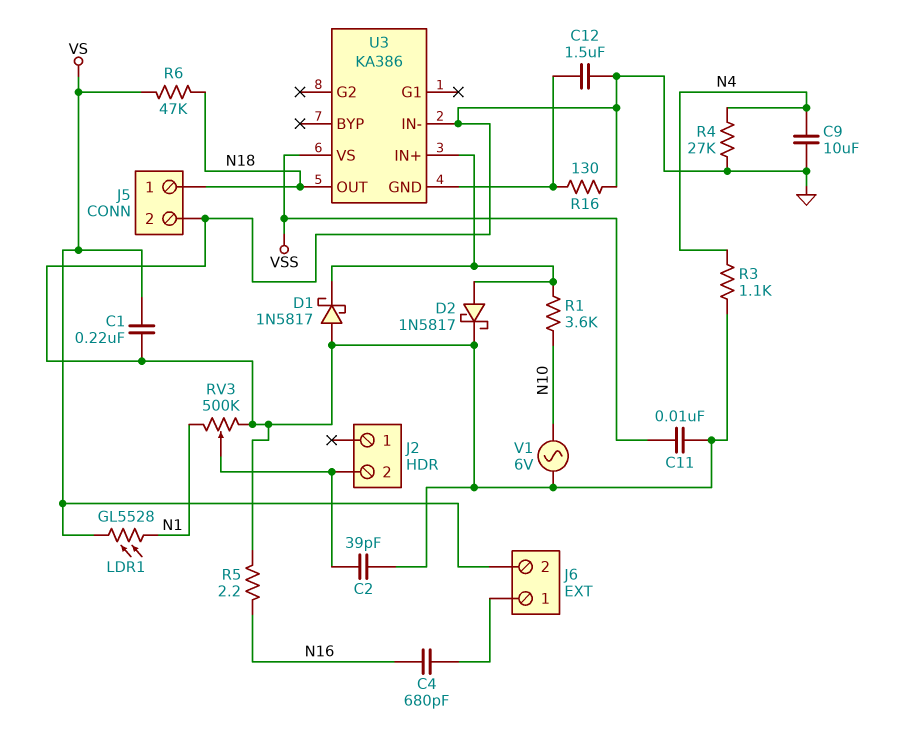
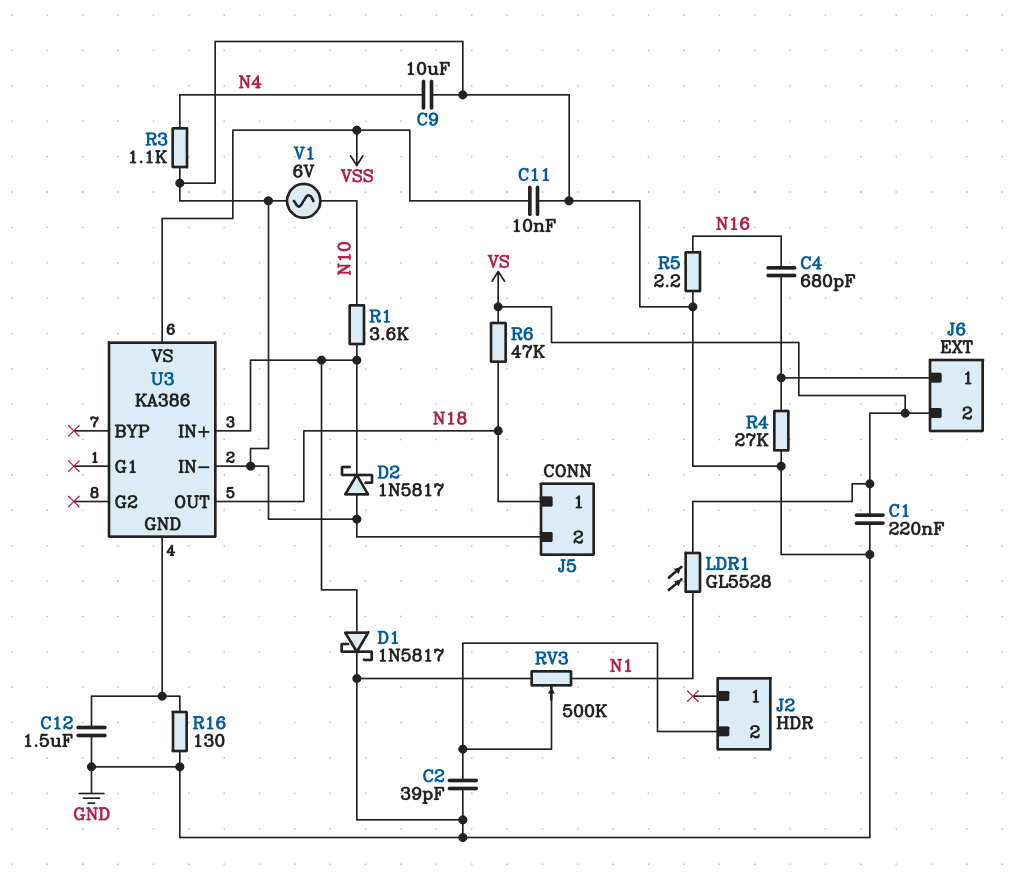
D1: schottky 1N5817 (A GND, K U3/IN+) -> schottky 1N5817 (A U3/IN+, K GND)
D2: schottky 1N5817 (A U3/IN+, K GND) -> schottky 1N5817 (A GND, K U3/IN+)
R4: 27k (GND, N4) -> 27k (GND, J6/1)

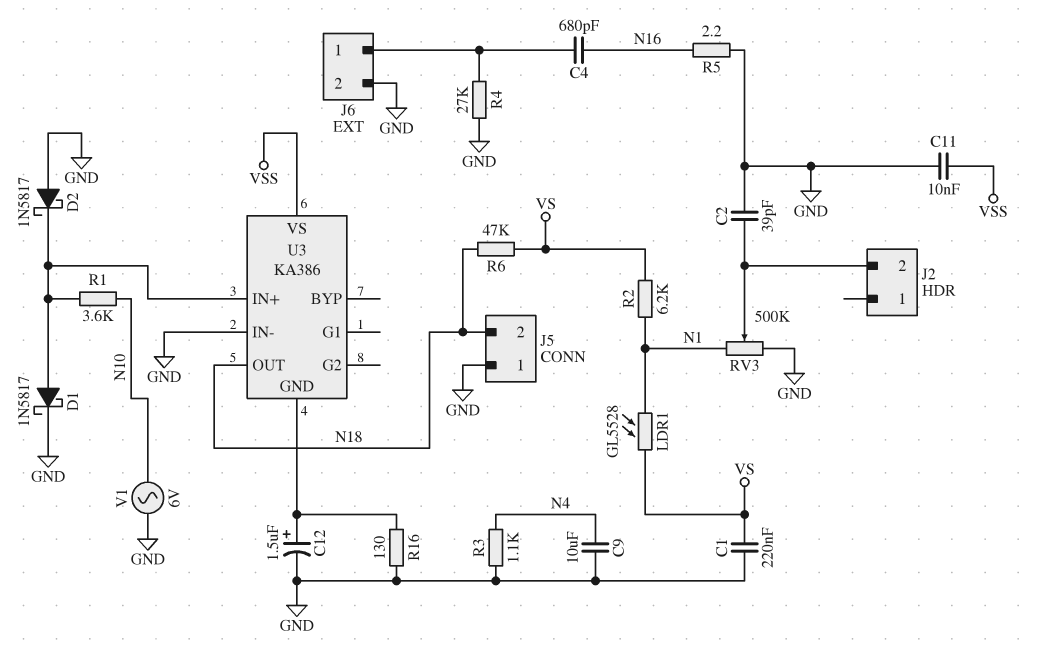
C12: 1.5uF (GND, U3/GND) -> 1.5uF (plus U3/GND, minus GND)
J5 pin 1: N18 -> GND
J5 pin 2: GND -> N18
J6 pin 2: VS -> GND
R2: none -> 6.2k (N1, VS)

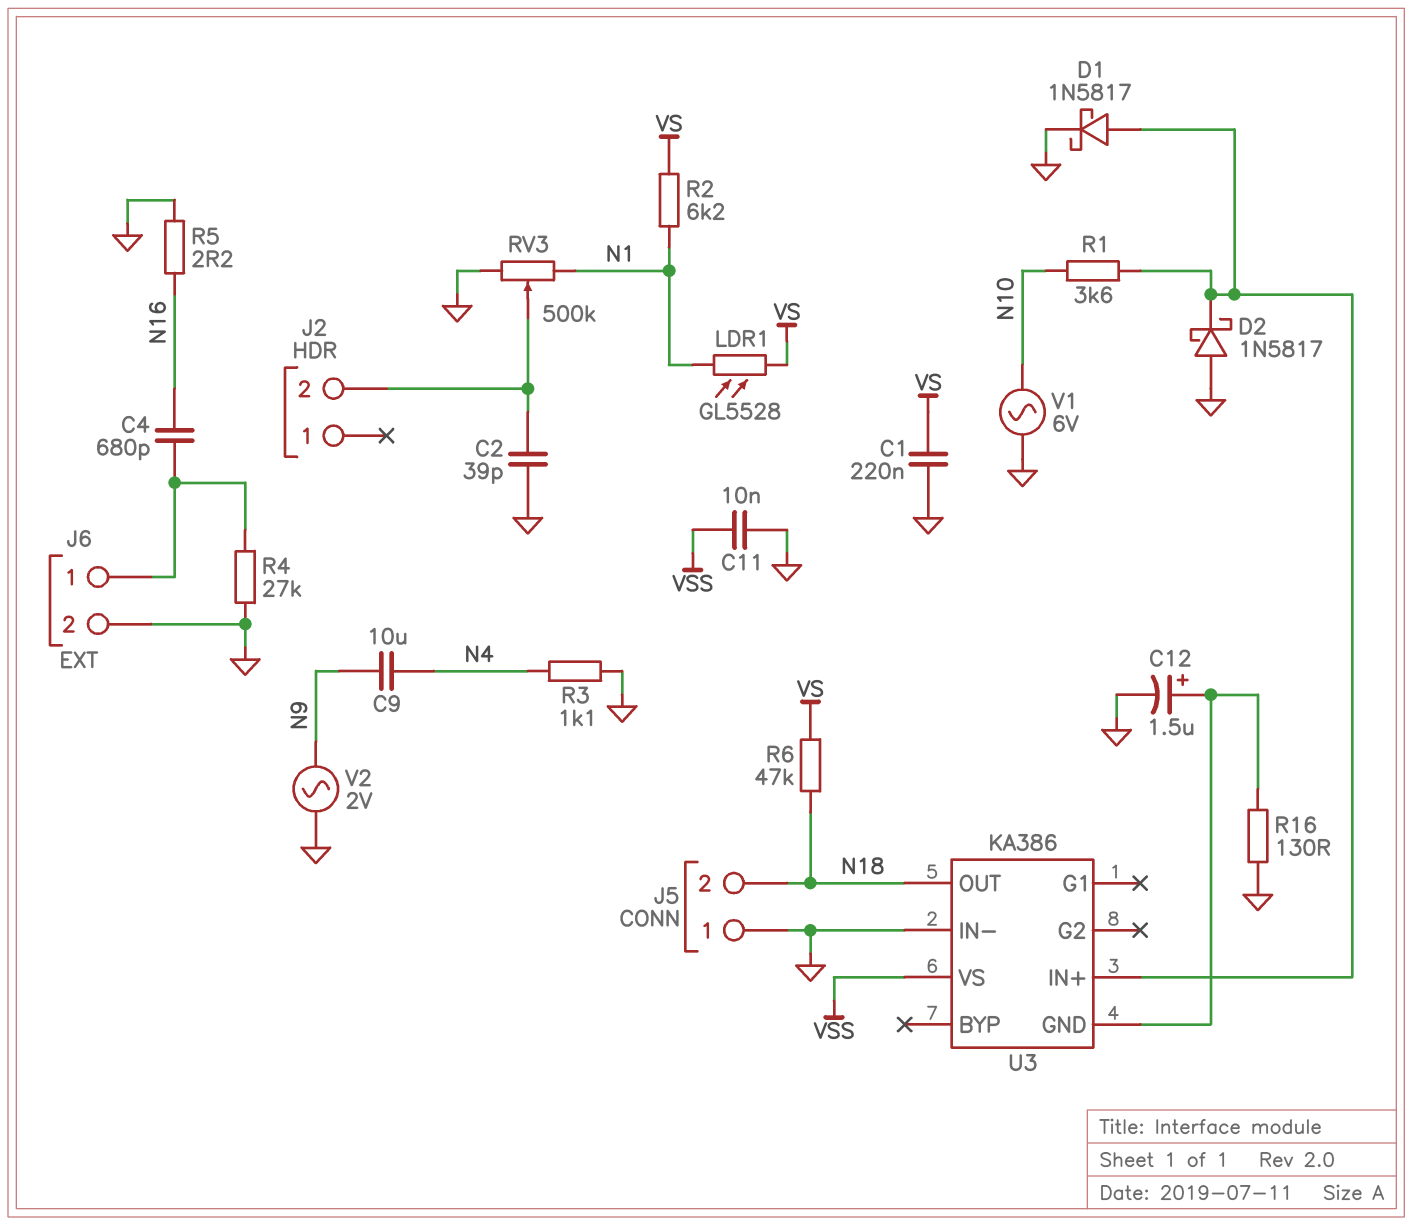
C9: 10uF (GND, N4) -> 10uF (N4, N9)
V2: none -> AC 2V (GND, N9)

